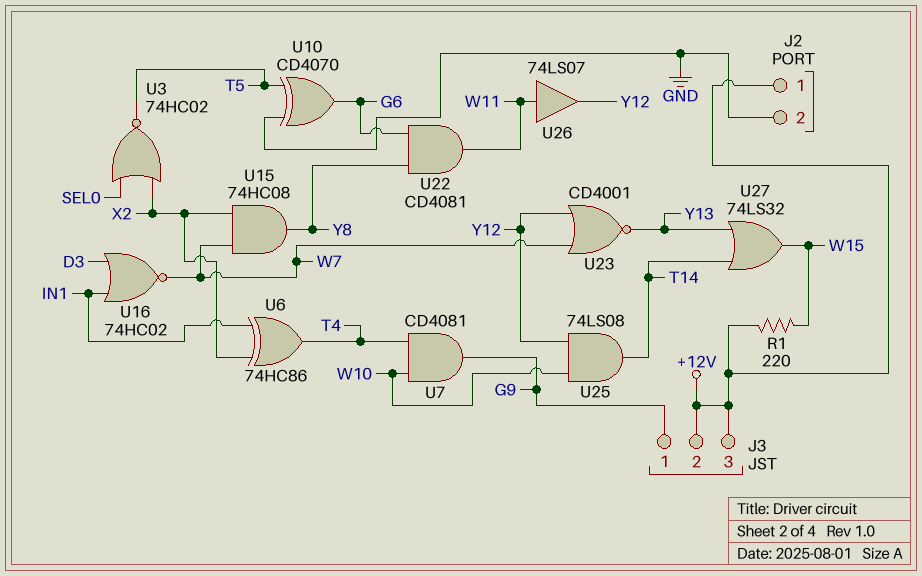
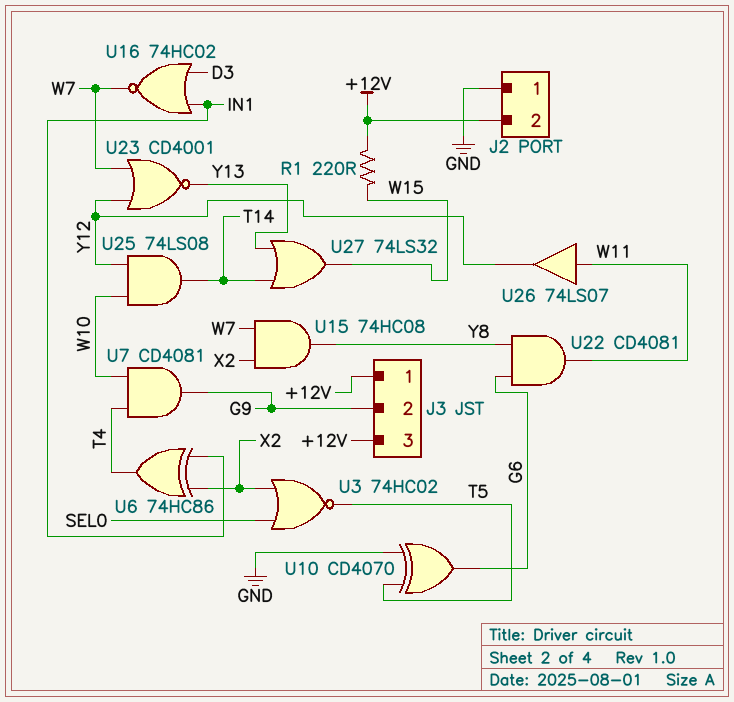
J2 pin 1: +12V -> GND
J2 pin 2: GND -> +12V
J3 pin 1: G9 -> +12V
J3 pin 2: +12V -> G9

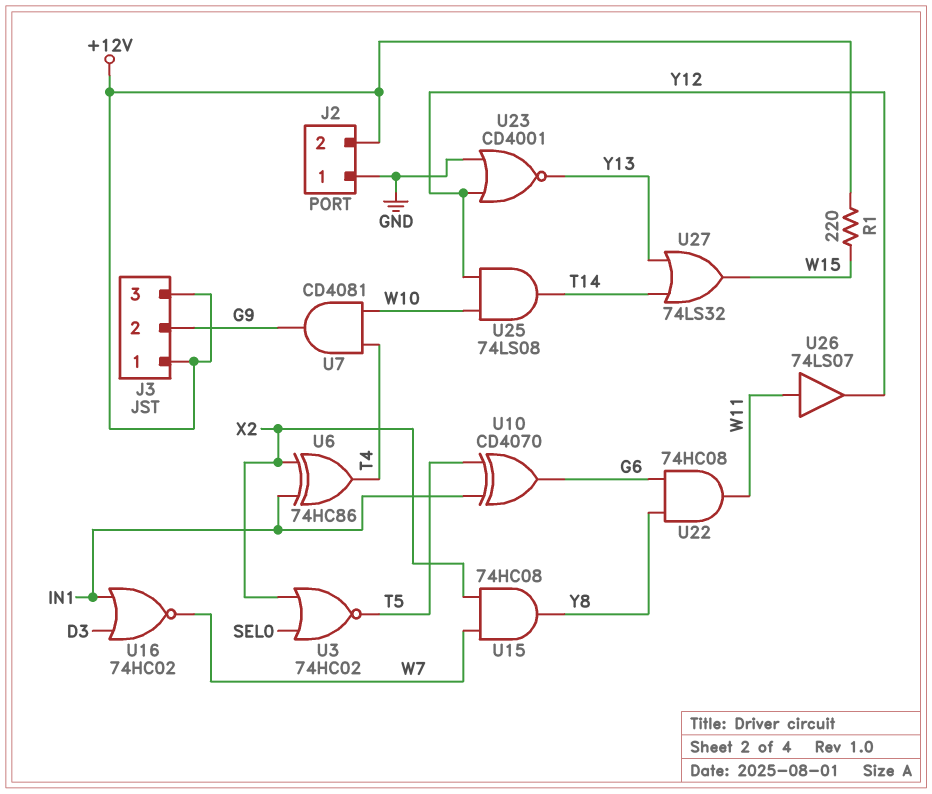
U10: XOR CD4070 (in GND, in T5, out G6) -> XOR CD4070 (in IN1, in T5, out G6)
U22: AND CD4081 (in G6, in Y8, out W11) -> AND 74HC08 (in G6, in Y8, out W11)
U23: NOR CD4001 (in W7, in Y12, out Y13) -> NOR CD4001 (in GND, in Y12, out Y13)

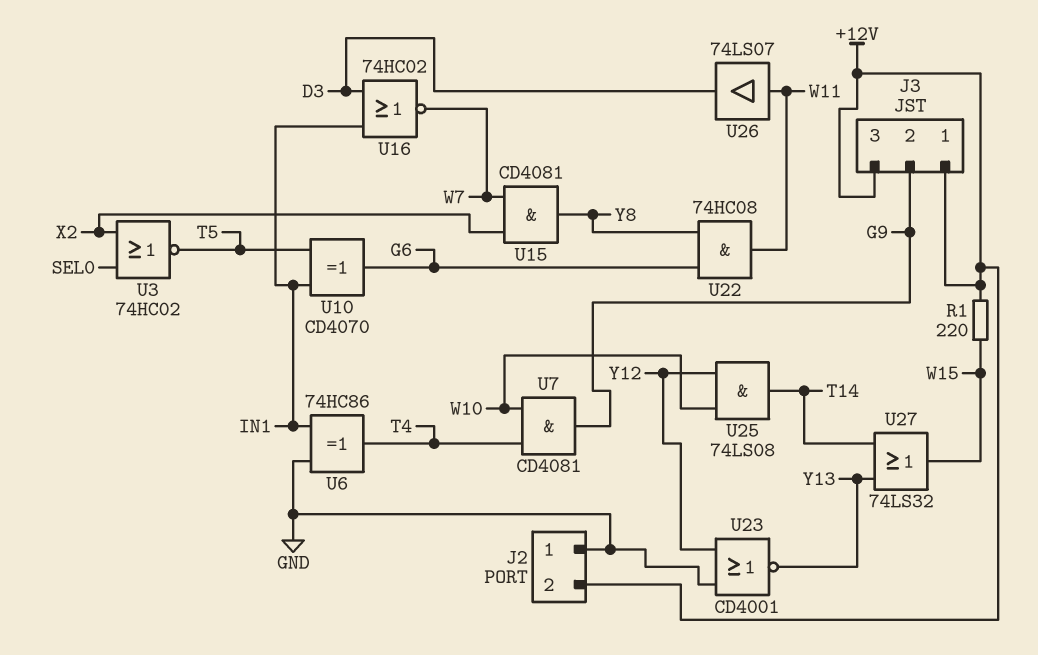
U6: XOR 74HC86 (in IN1, in X2, out T4) -> XOR 74HC86 (in GND, in IN1, out T4)
U15: AND 74HC08 (in W7, in X2, out Y8) -> AND CD4081 (in W7, in X2, out Y8)
U26: buffer 74LS07 (in W11, out Y12) -> buffer 74LS07 (in W11, out D3)

